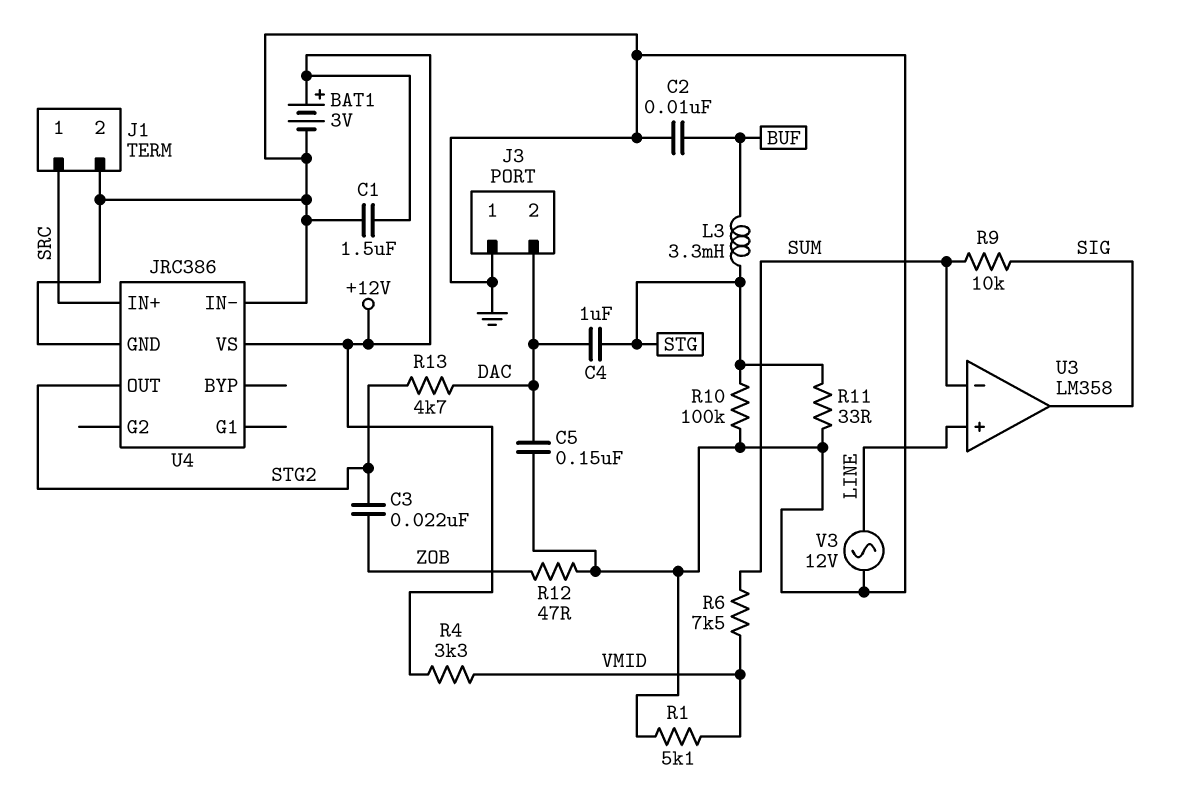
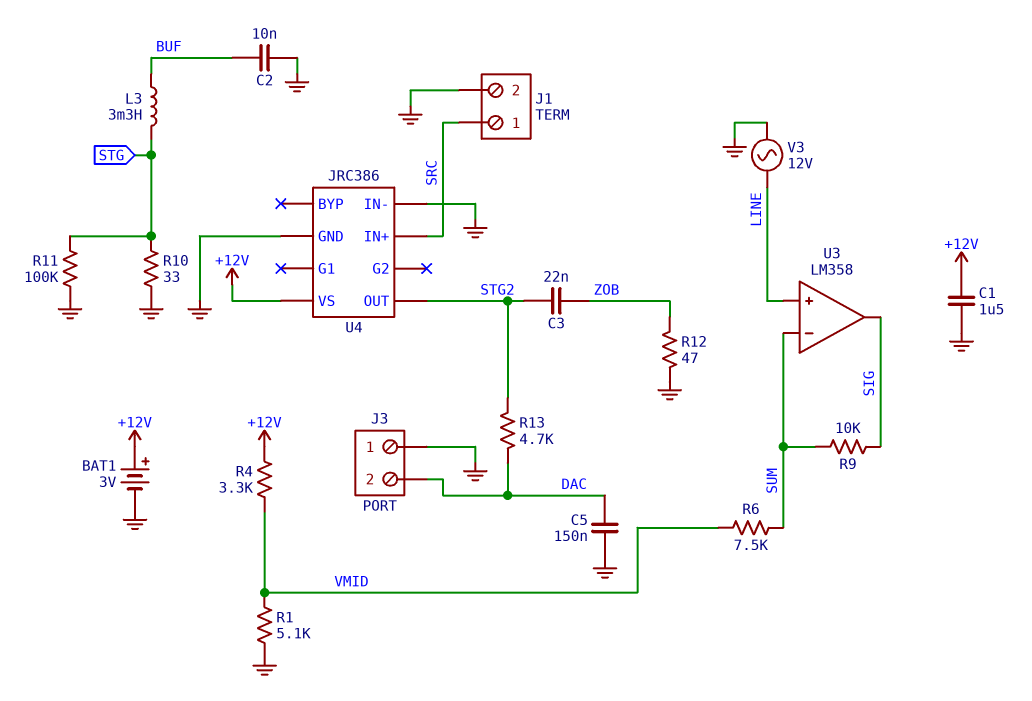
C4: 1uF (DAC, STG) -> none
R10: 100k (GND, STG) -> 33 (GND, STG)
R11: 33 (GND, STG) -> 100k (GND, STG)

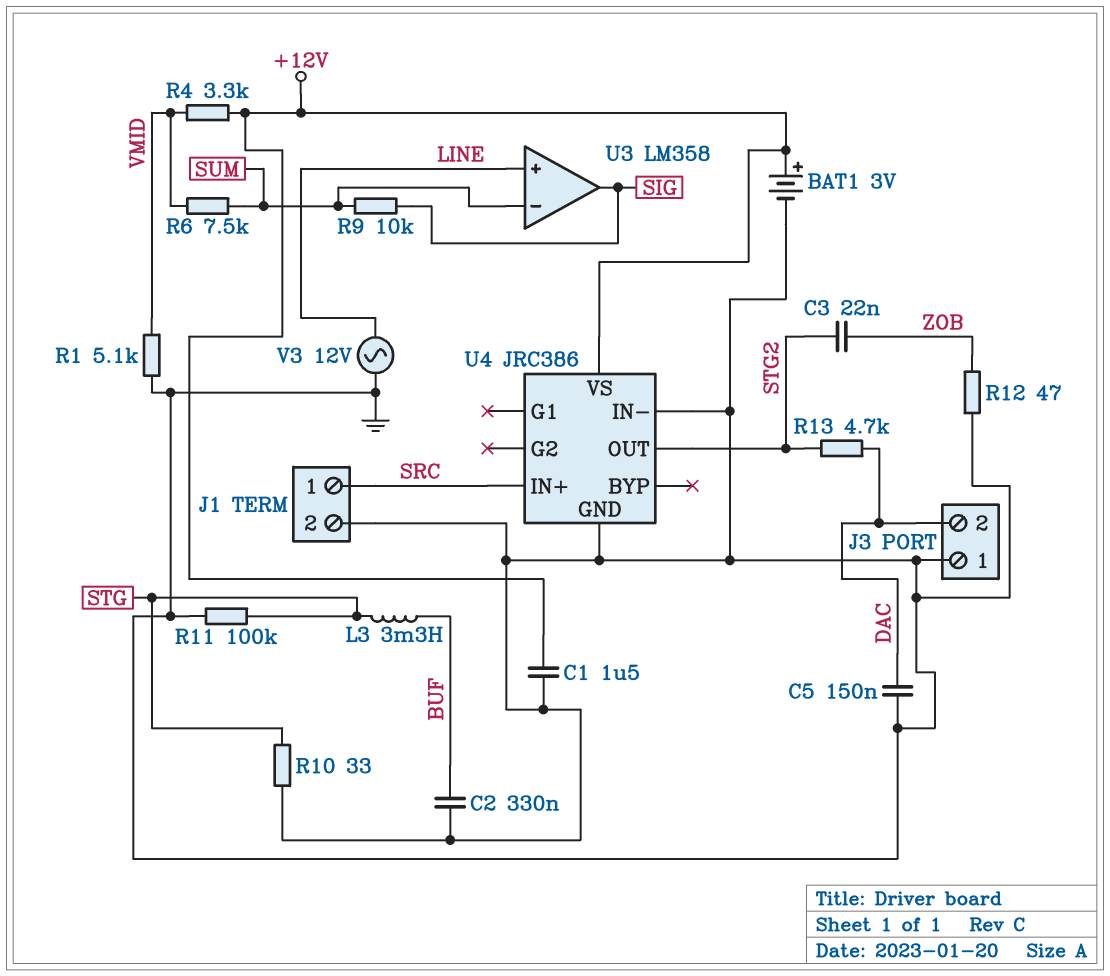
C2: 10nF (BUF, GND) -> 330nF (BUF, GND)

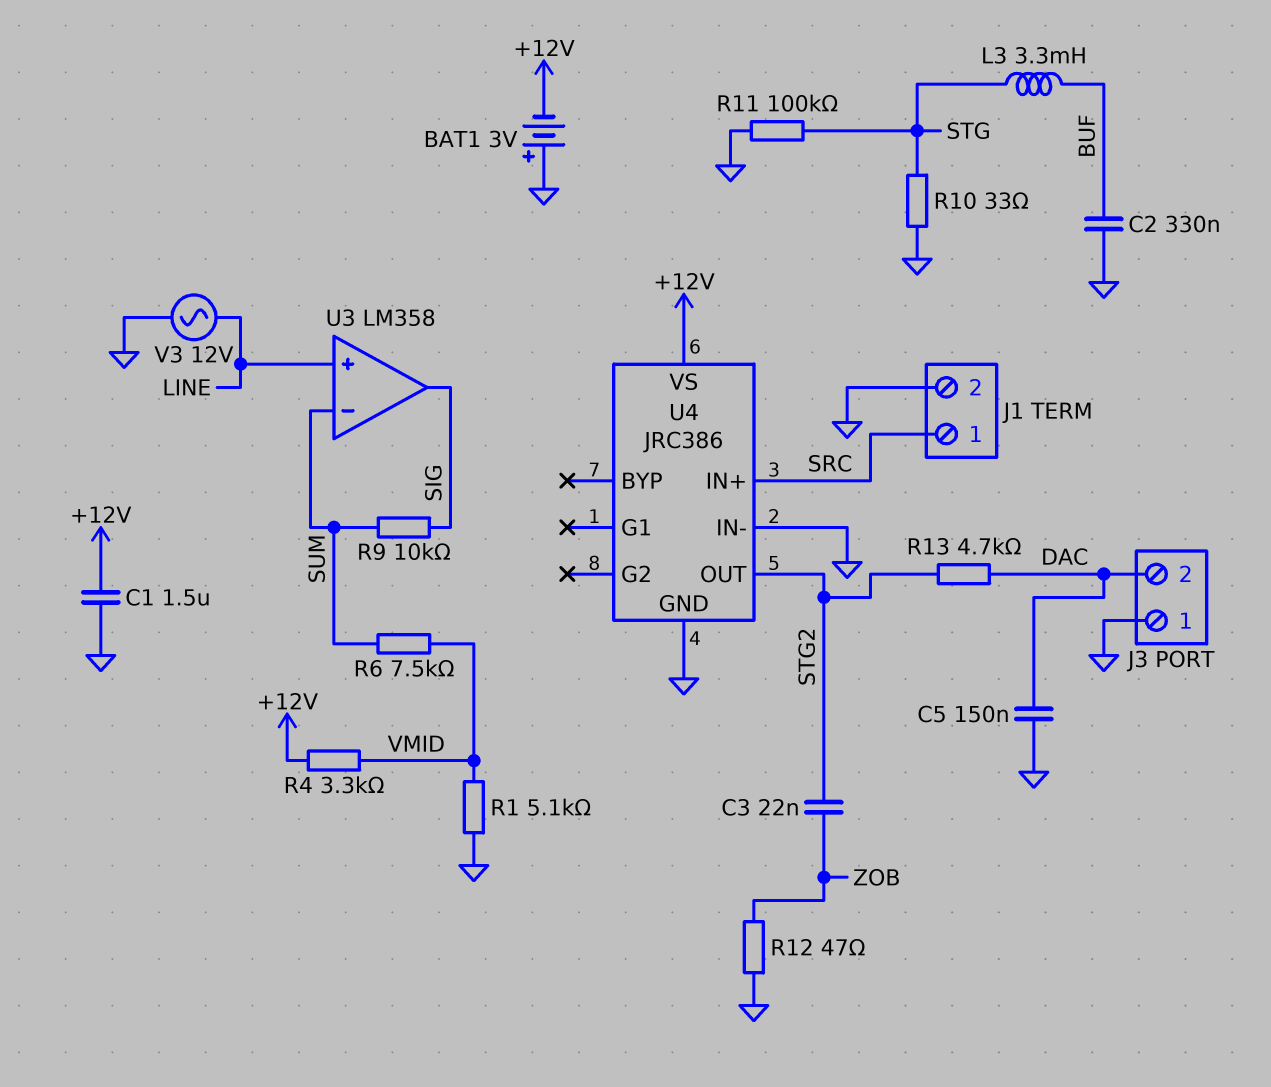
BAT1: 3V (plus +12V, minus GND) -> 3V (plus GND, minus +12V)

